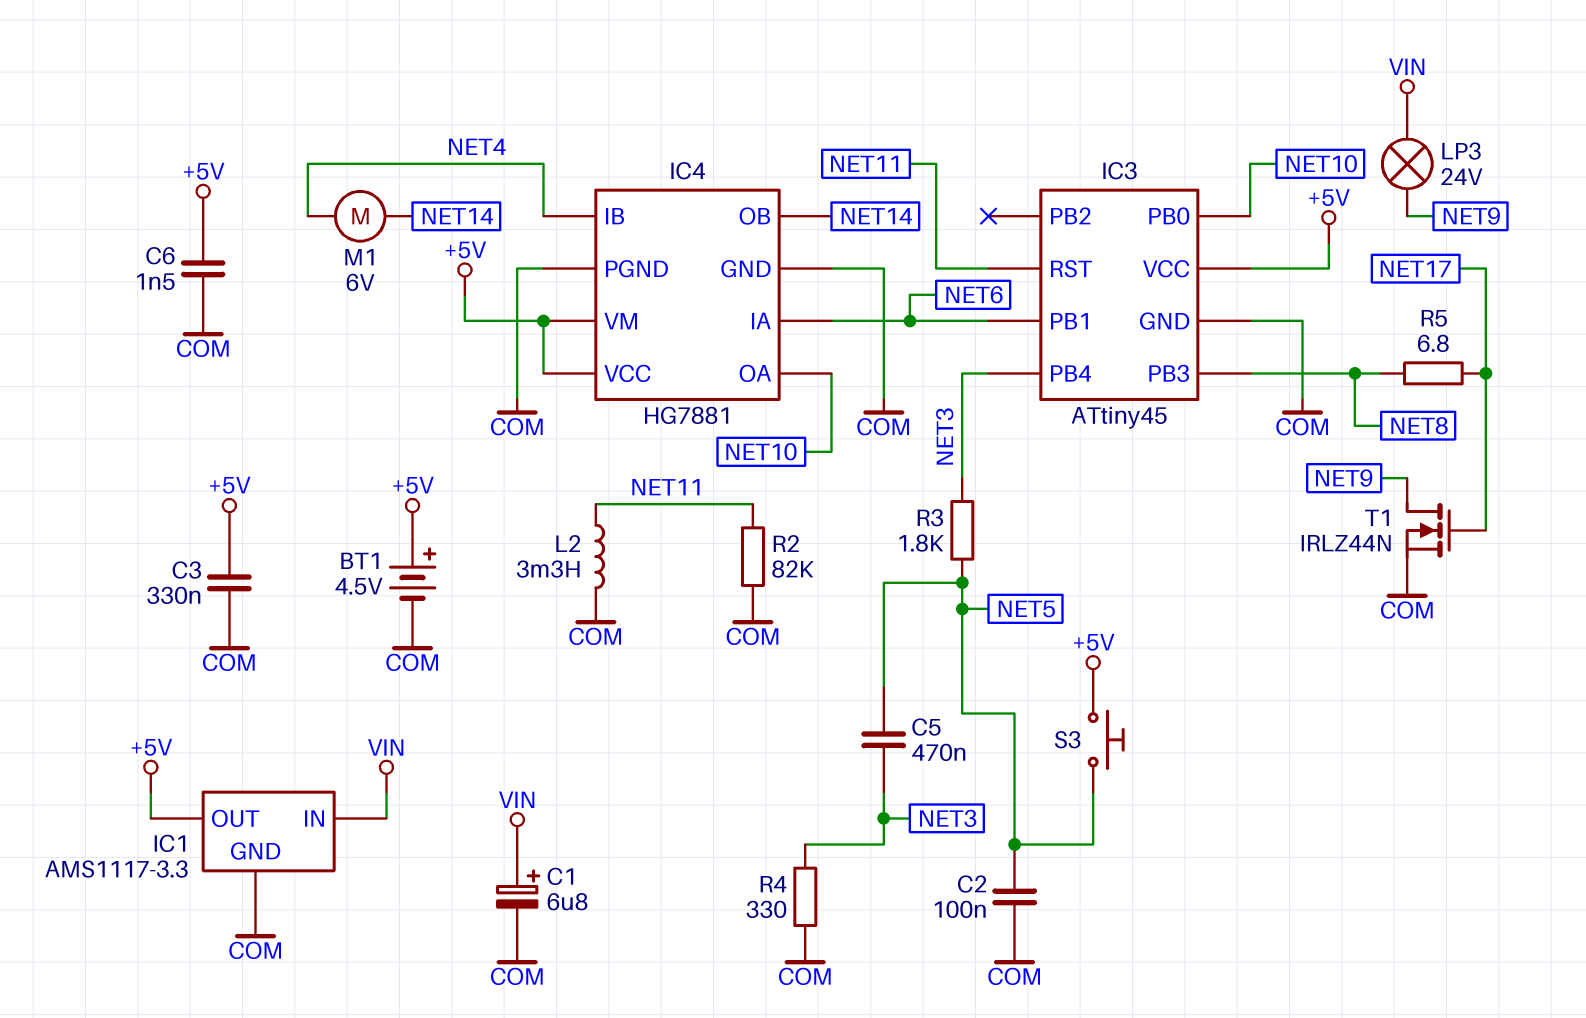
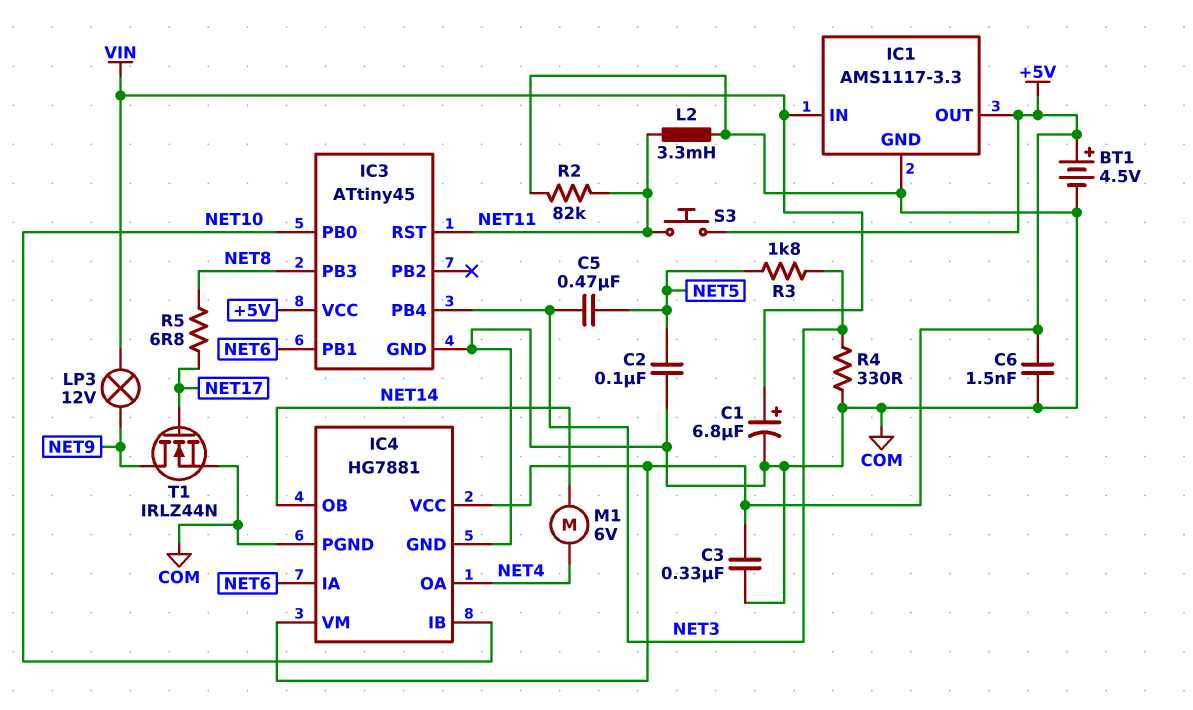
IC4 pin IB: NET4 -> NET10
IC4 pin OA: NET10 -> NET4
LP3: lamp 24V (NET9, VIN) -> lamp 12V (NET9, VIN)
S3: button (+5V, NET5) -> button (+5V, NET11)

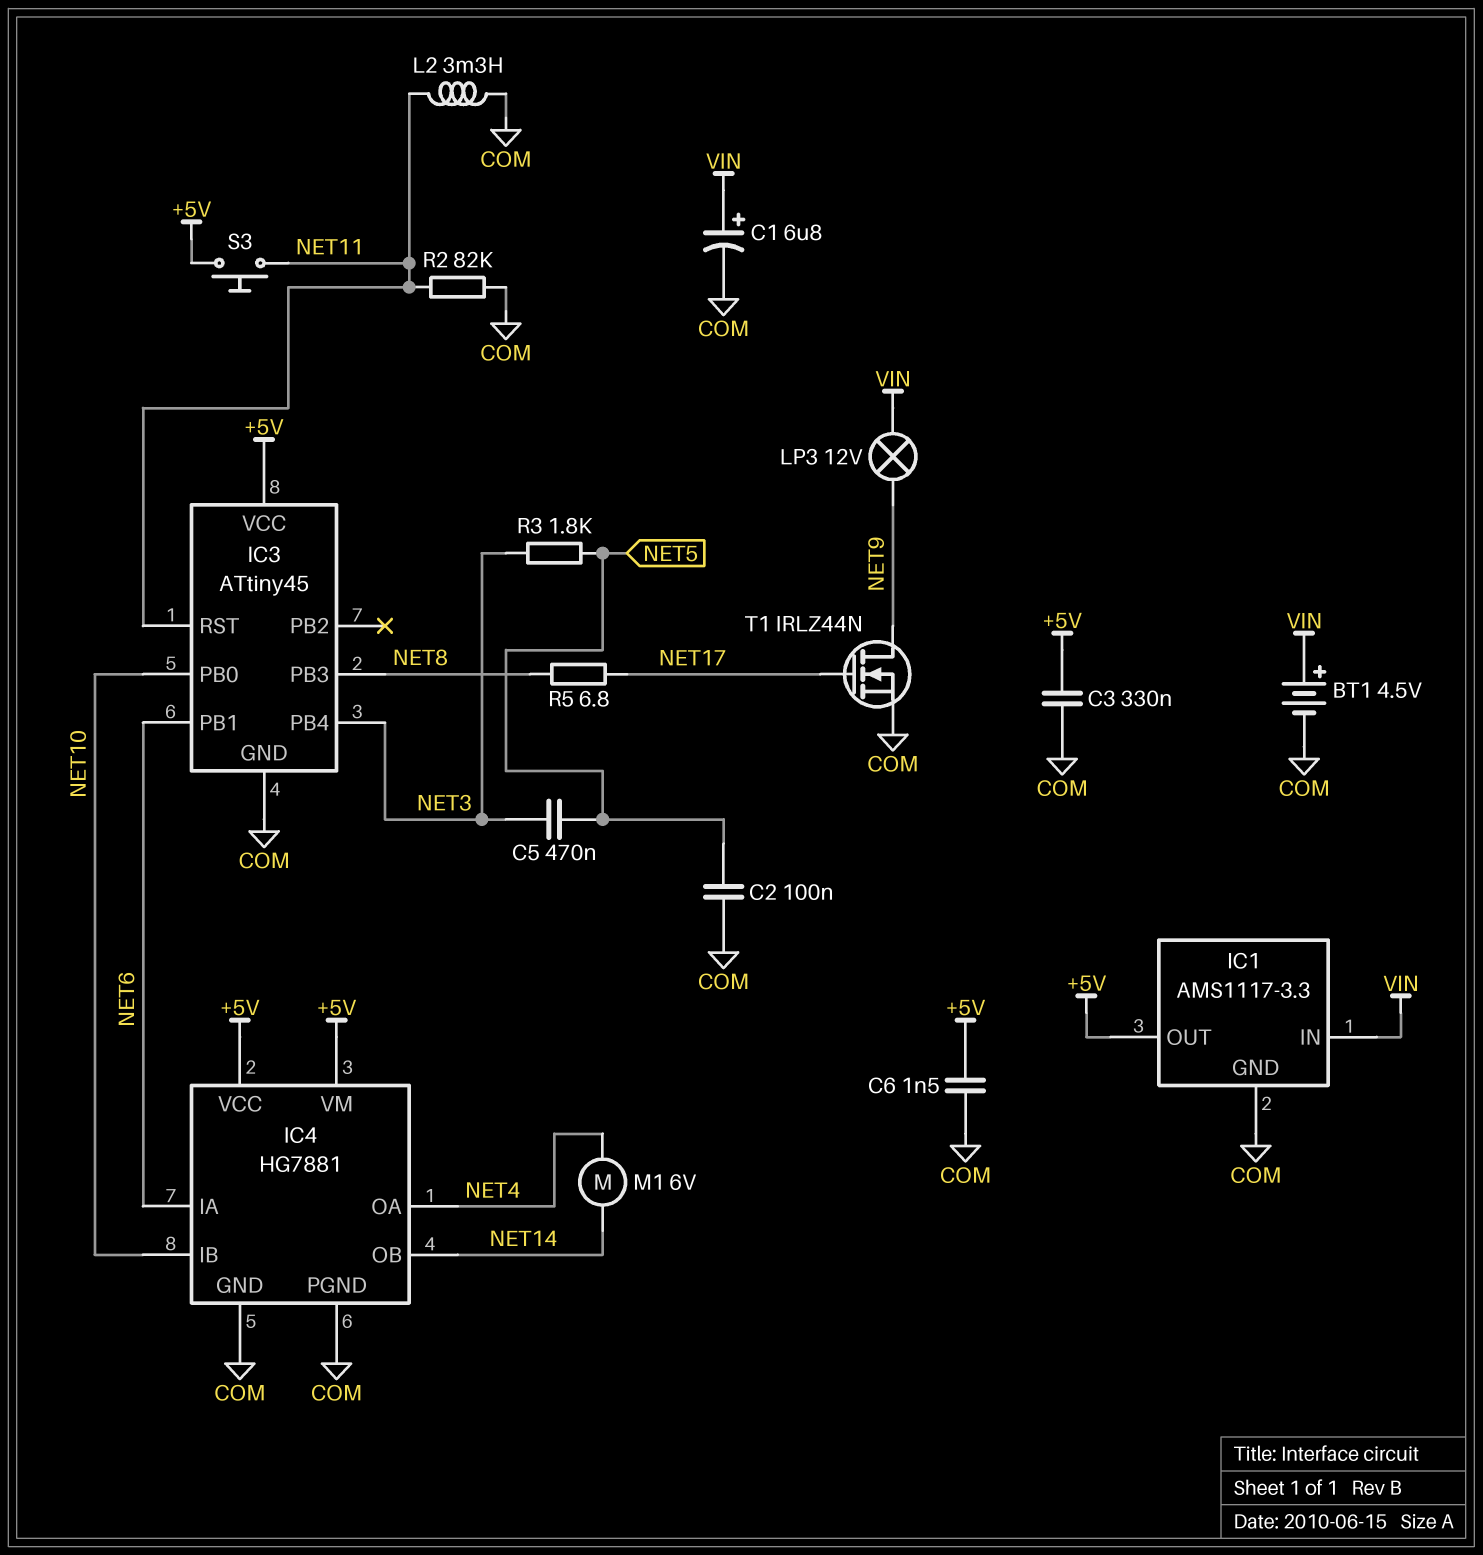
BT1: 4.5V (plus +5V, minus COM) -> 4.5V (plus VIN, minus COM)
R4: 330 (COM, NET3) -> none

